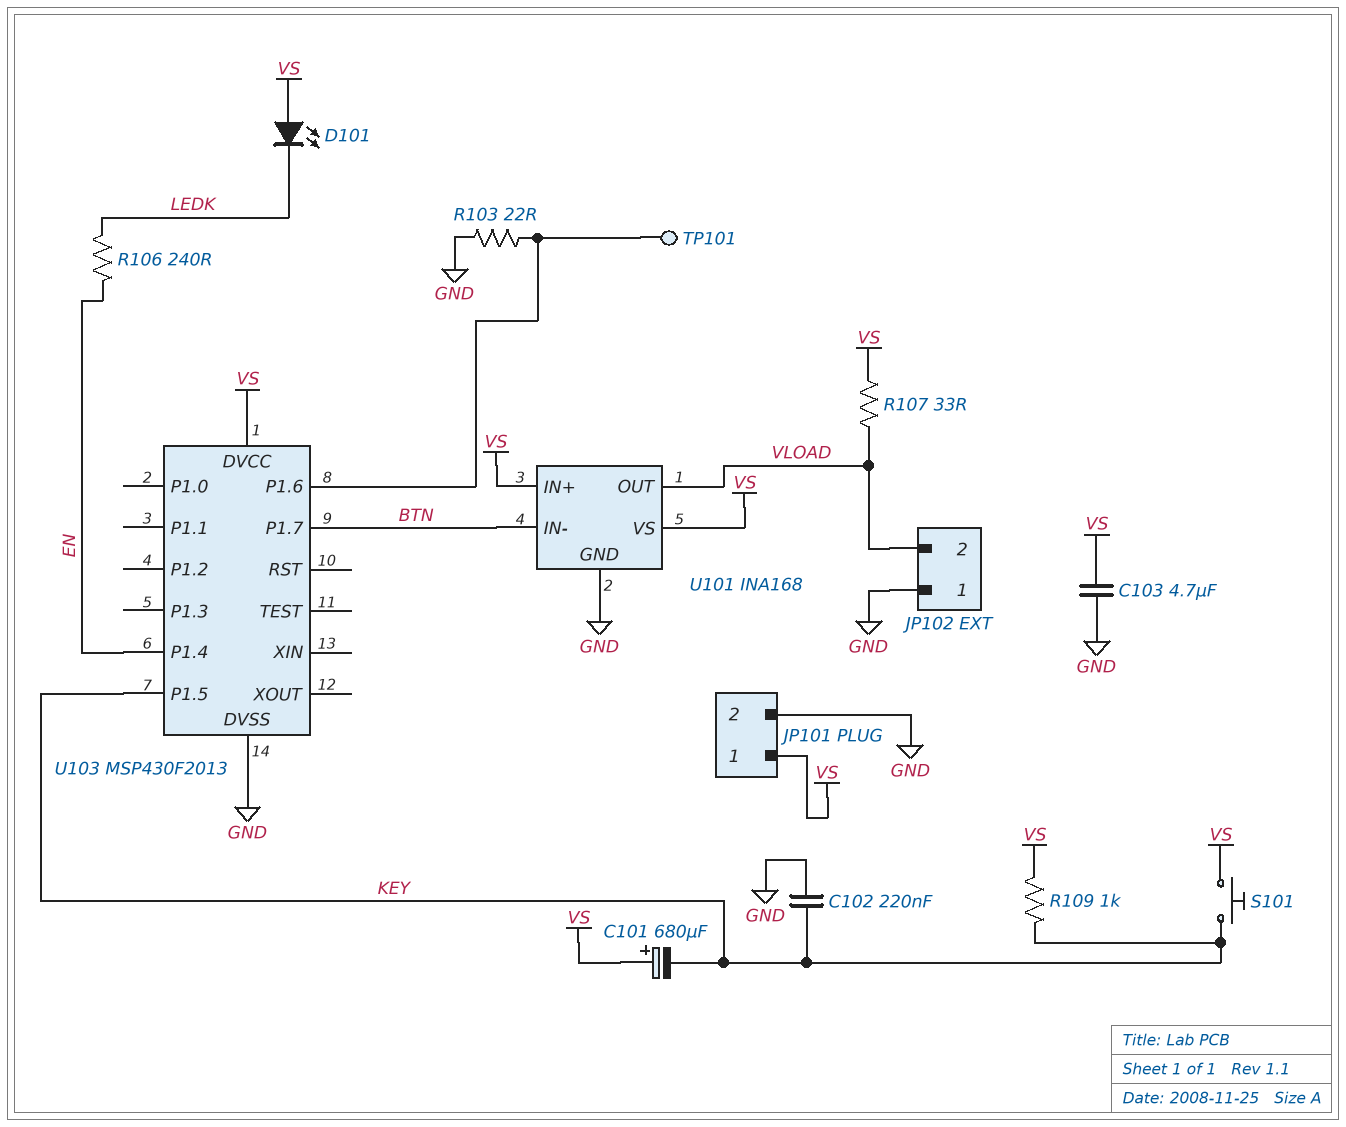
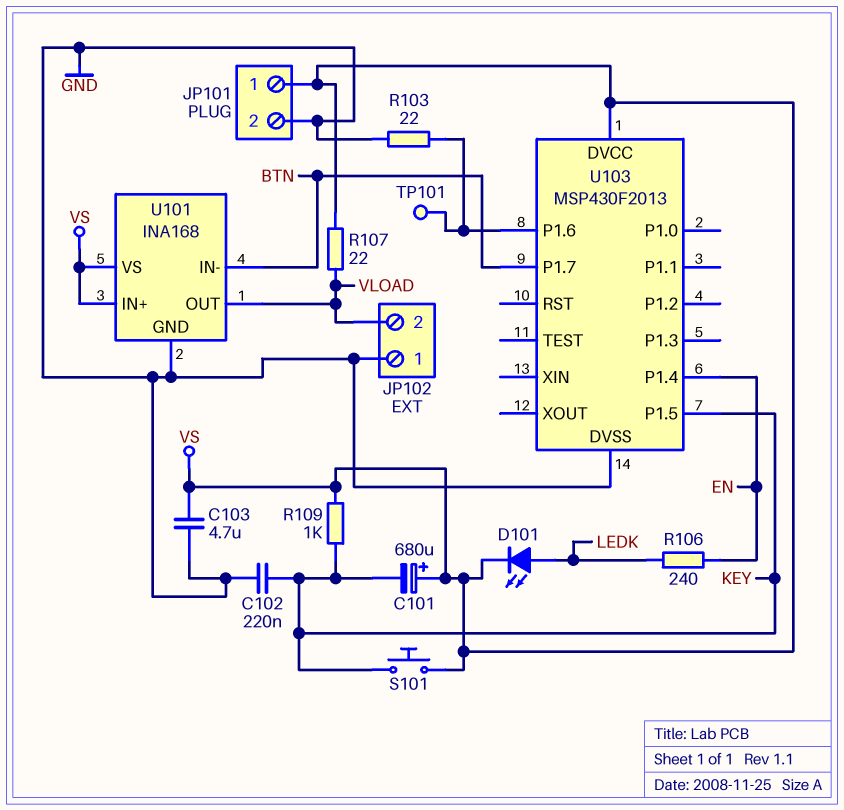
D101: LED (A VS, K LEDK) -> LED (A LEDK, K VS)
R107: 33 (VLOAD, VS) -> 22 (VLOAD, VS)

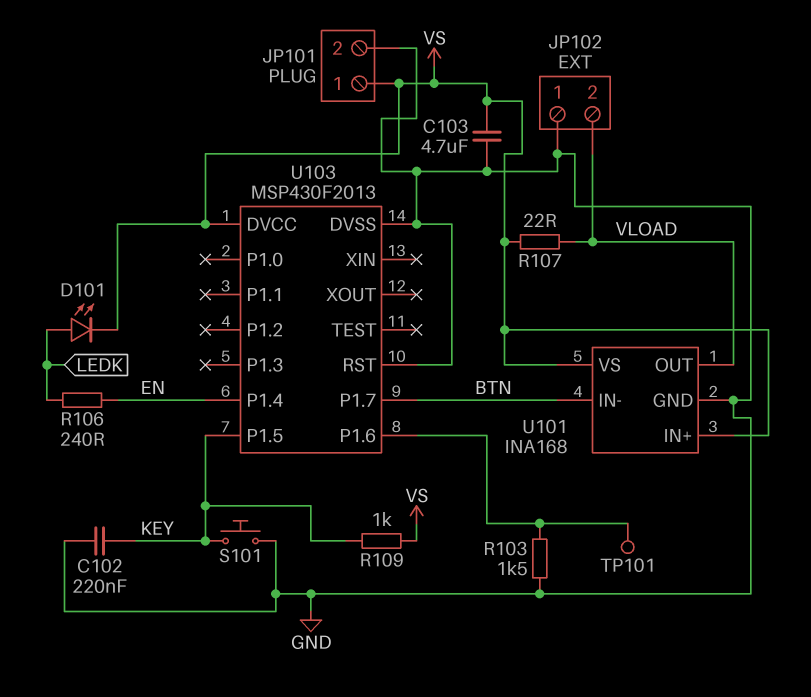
C101: 680uF (plus VS, minus KEY) -> none
R103: 22 (GND, U103/P1.6) -> 1.5k (GND, U103/P1.6)
S101: button (KEY, VS) -> button (GND, KEY)
U103 pin RST: none -> GND

